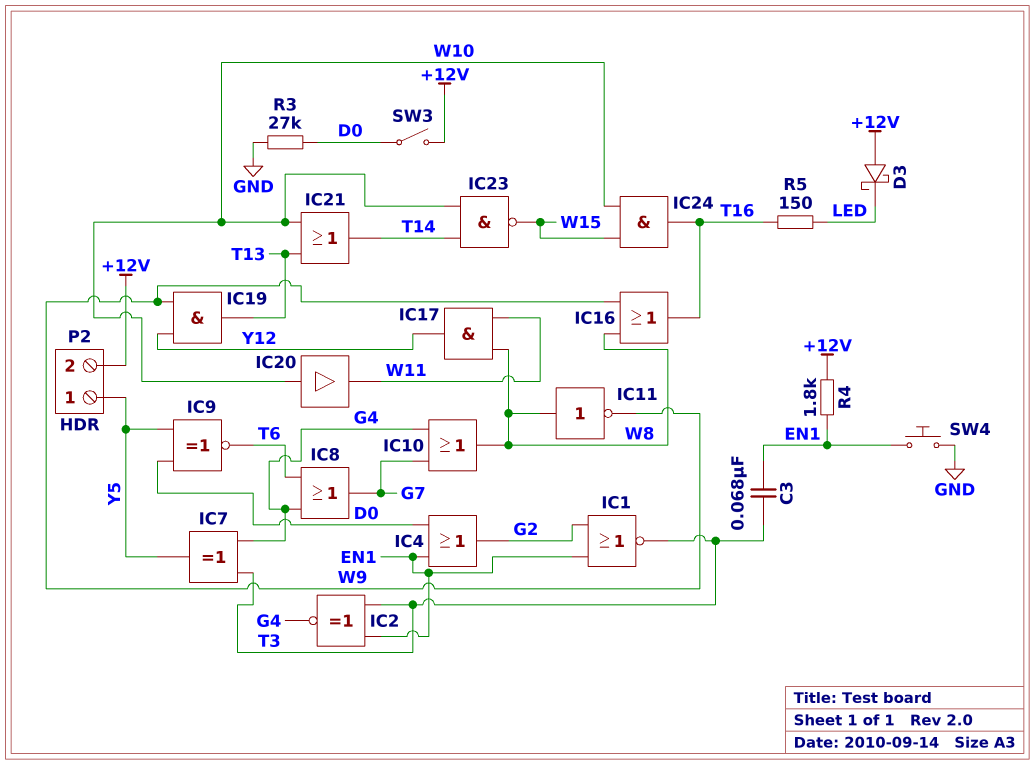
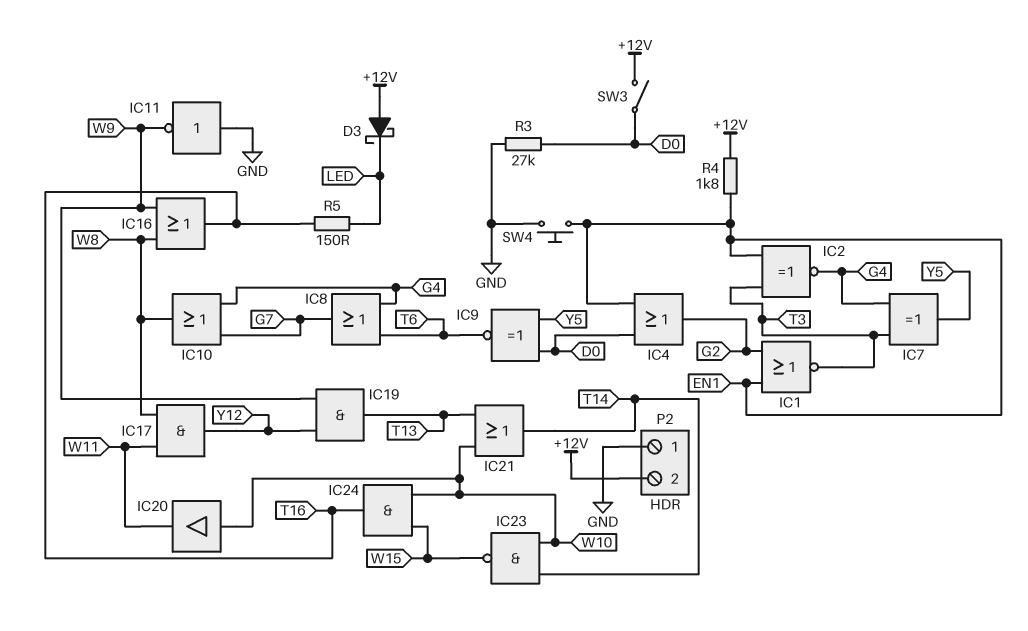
C3: 68nF (EN1, T3) -> none
IC11: NOT (in W8, out W9) -> NOT (in GND, out W9)
P2 pin 1: Y5 -> GND

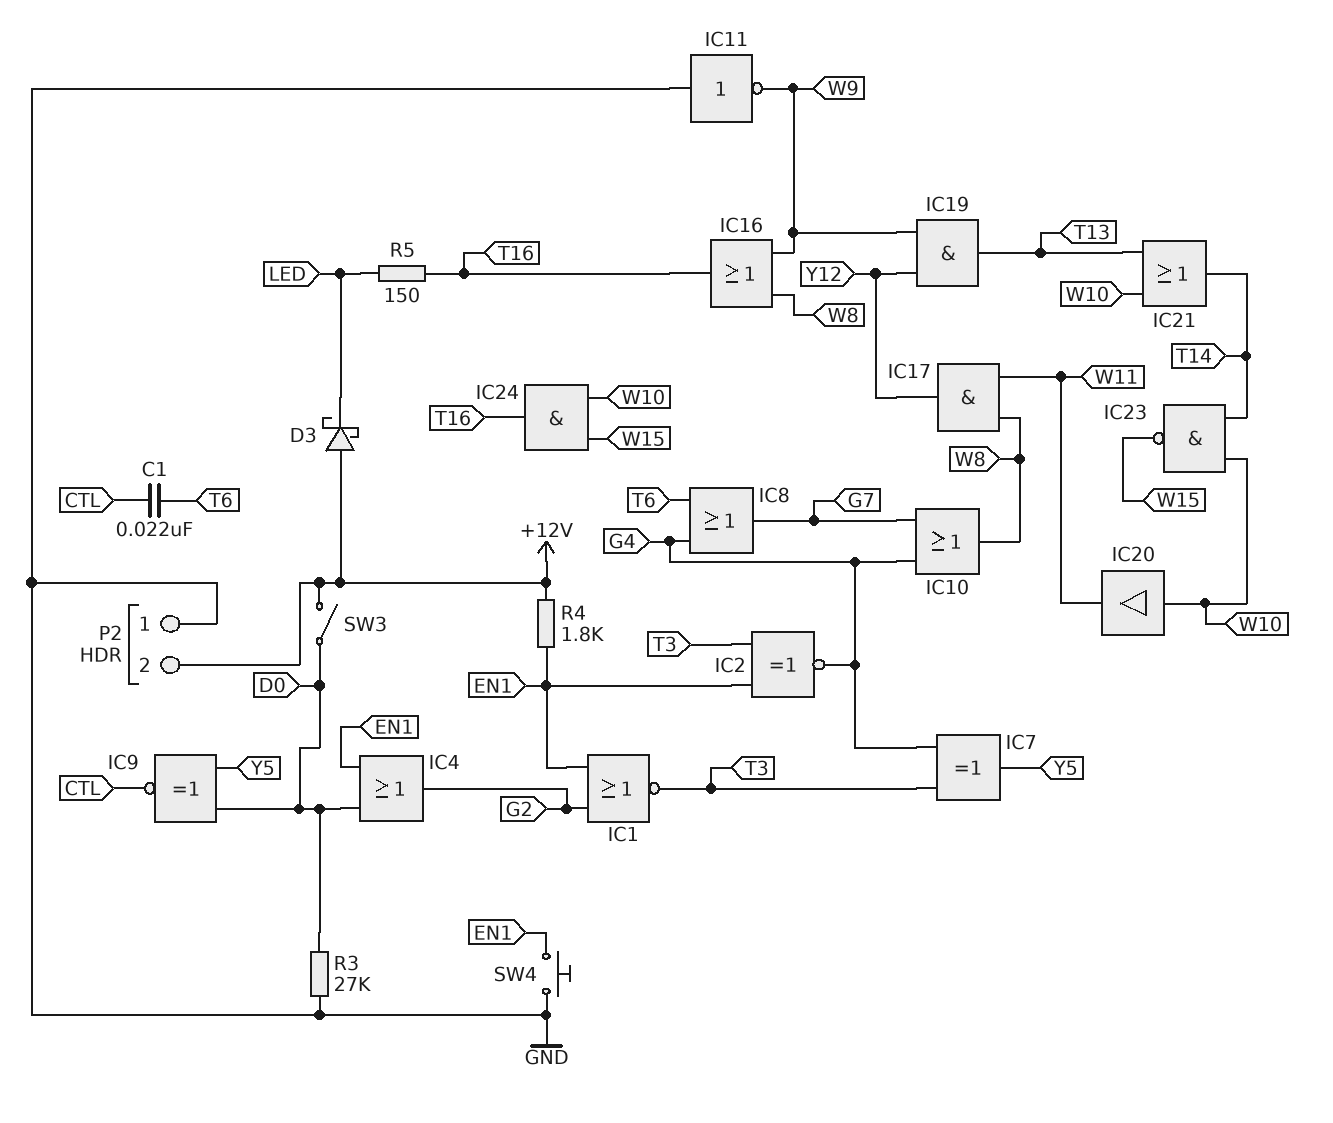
C1: none -> 22nF (CTL, T6)
IC9: XNOR (in D0, in Y5, out T6) -> XNOR (in D0, in Y5, out CTL)

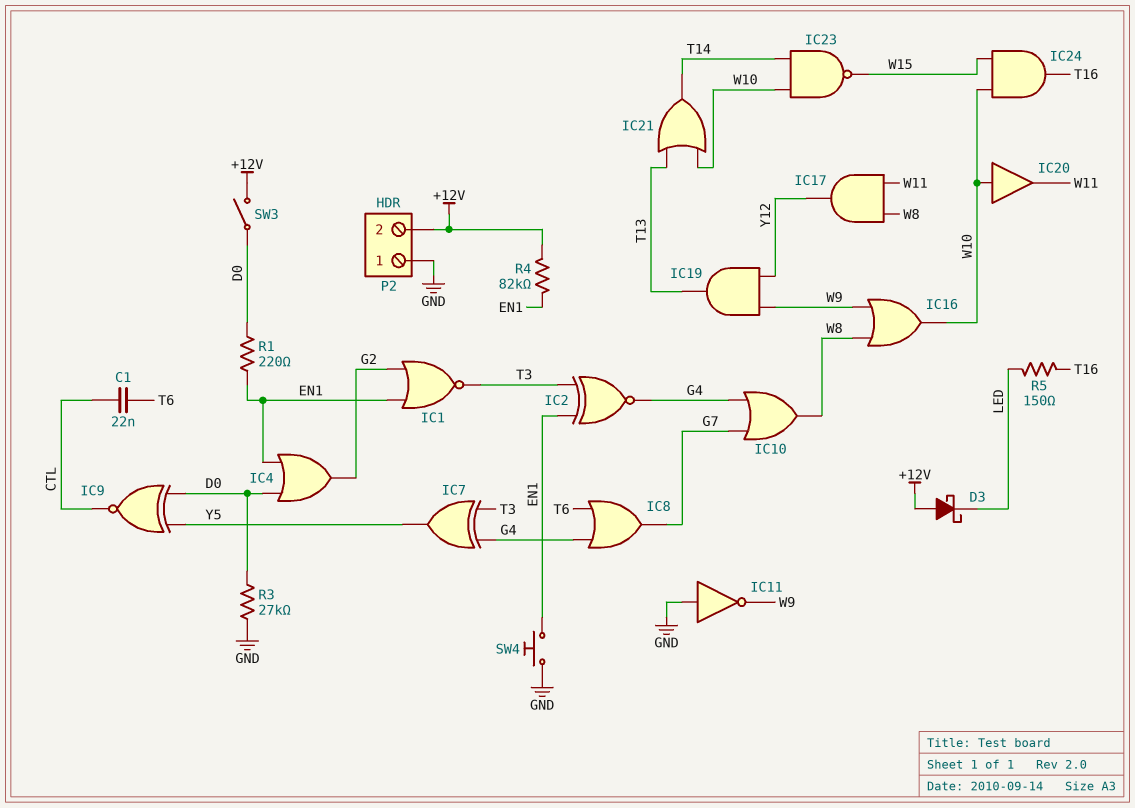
IC16: OR (in W8, in W9, out T16) -> OR (in W8, in W9, out W10)
R1: none -> 220 (D0, EN1)
R4: 1.8k (+12V, EN1) -> 82k (+12V, EN1)

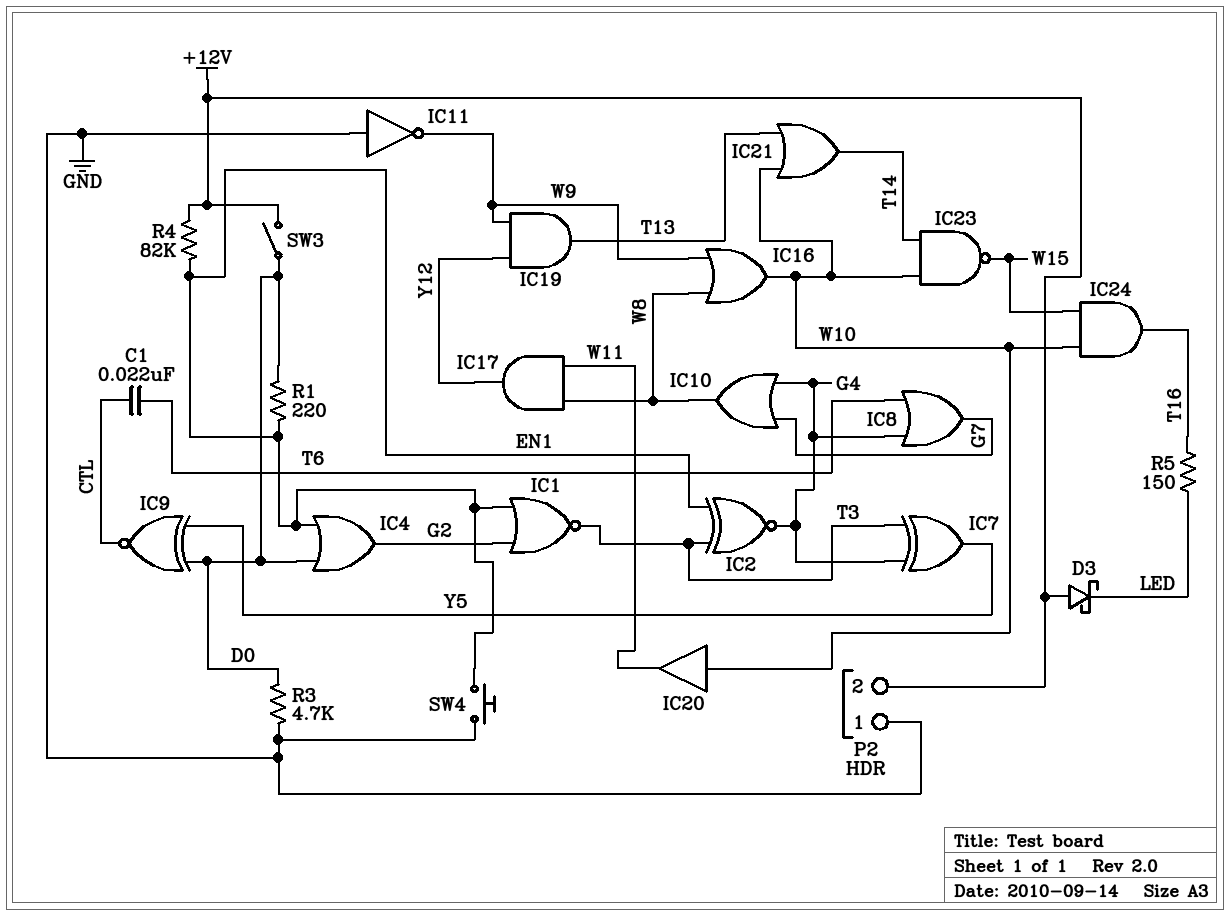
R3: 27k (D0, GND) -> 4.7k (D0, GND)

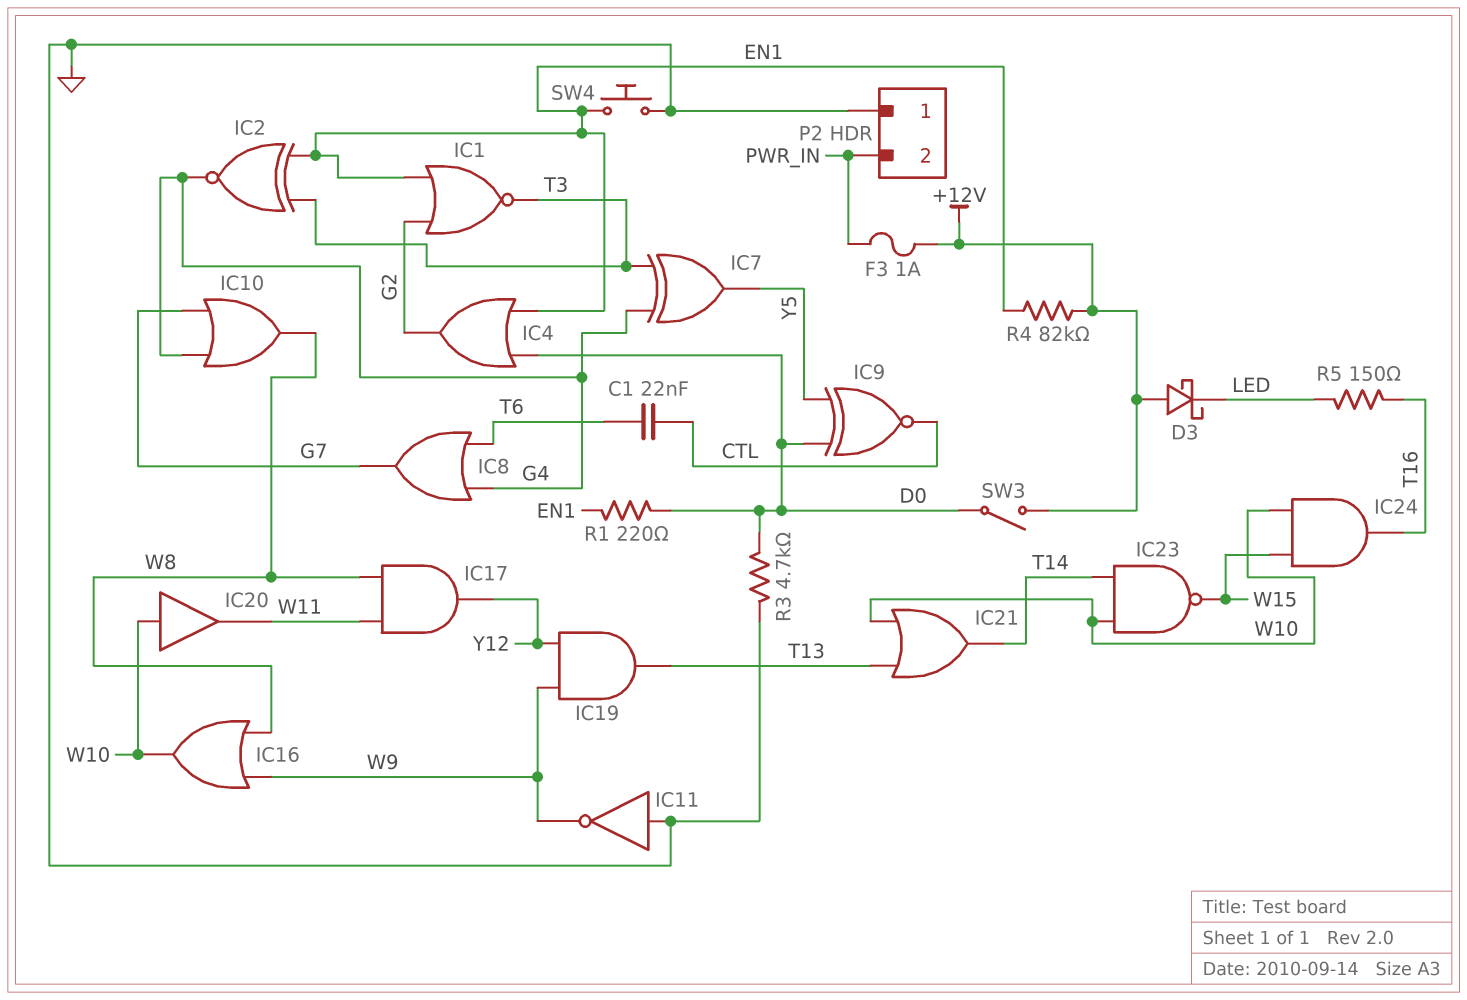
F3: none -> 1A (+12V, PWR_IN)
P2 pin 2: +12V -> PWR_IN

